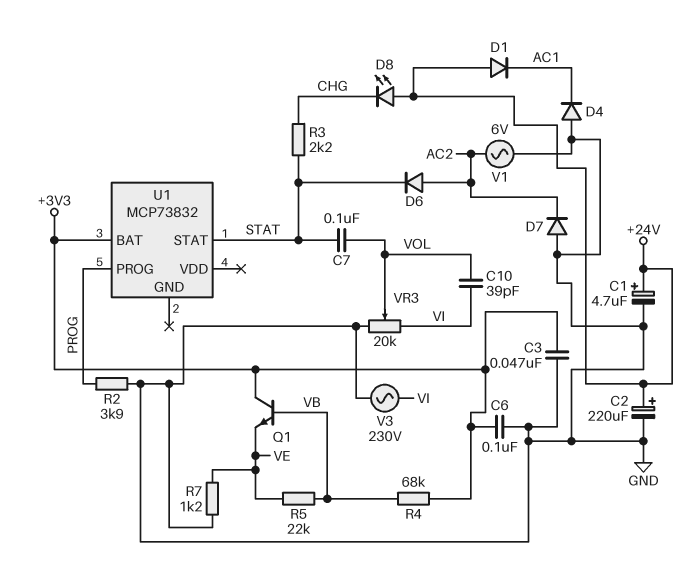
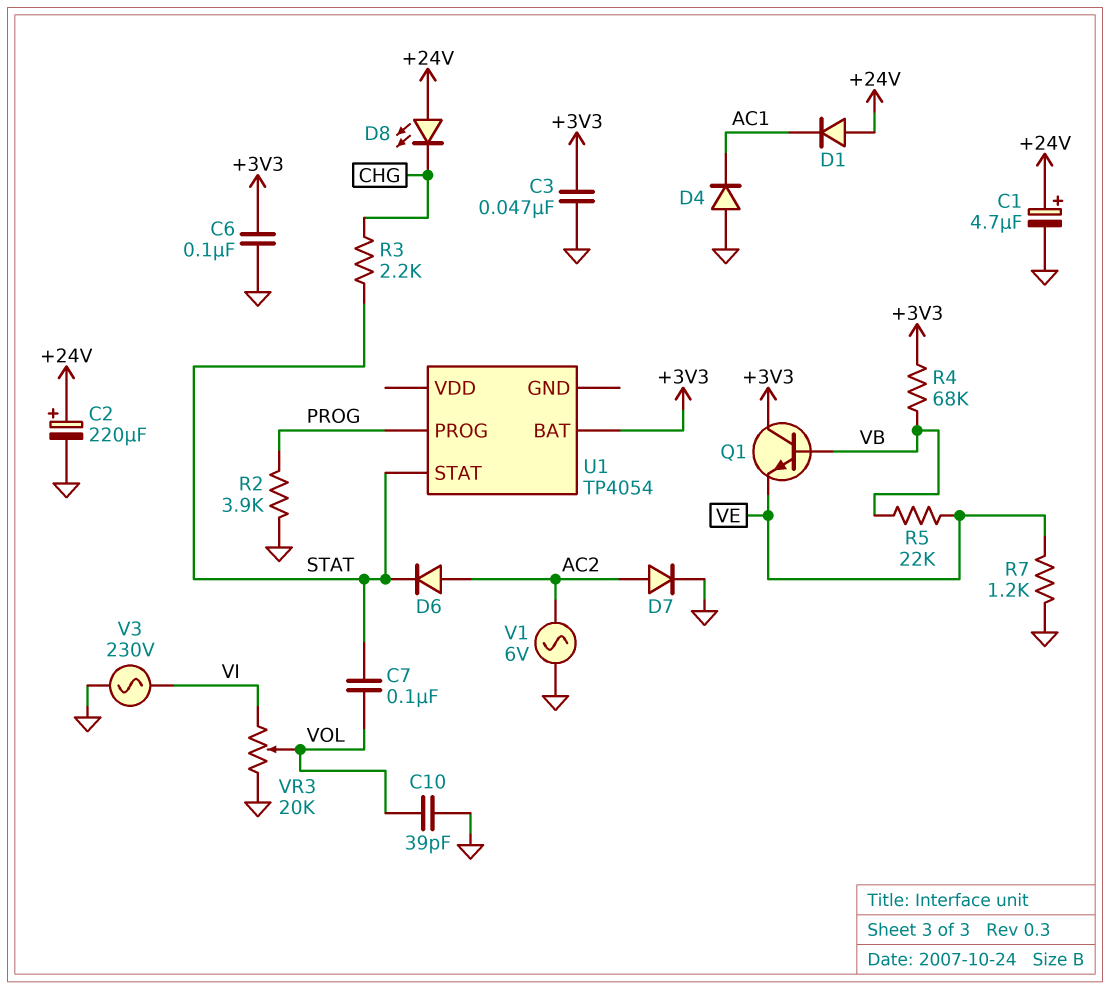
C10: 39pF (VI, VOL) -> 39pF (GND, VOL)
D7: diode (A GND, K AC2) -> diode (A AC2, K GND)
U1: MCP73832 -> TP4054

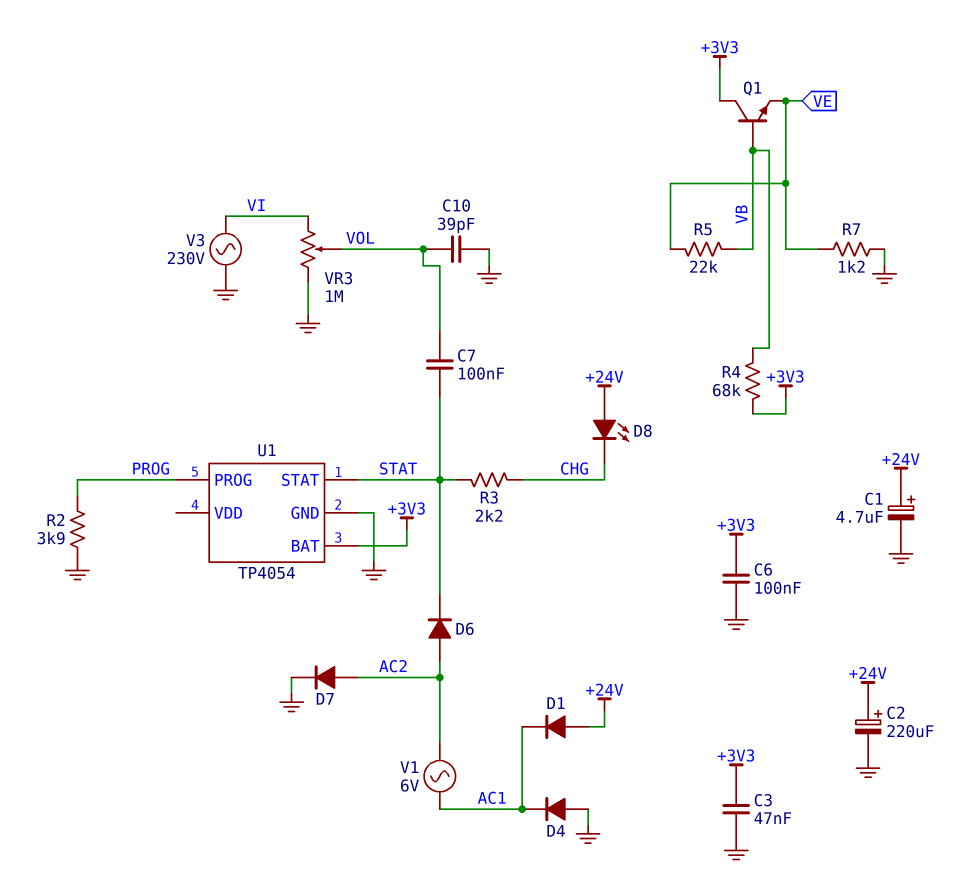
U1 pin GND: none -> GND
V1: AC 6V (AC2, GND) -> AC 6V (AC1, AC2)
VR3: 20k (GND, VI, wiper VOL) -> 1M (GND, VI, wiper VOL)

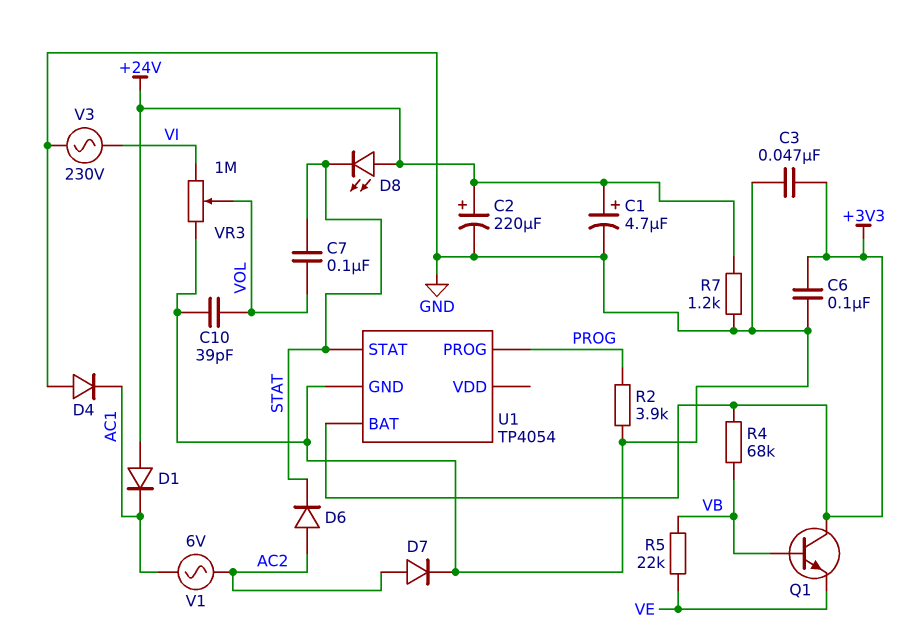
D8: LED (A +24V, K CHG) -> LED (A +24V, K STAT)
R3: 2.2k (CHG, STAT) -> none
R7: 1.2k (GND, VE) -> 1.2k (+24V, GND)

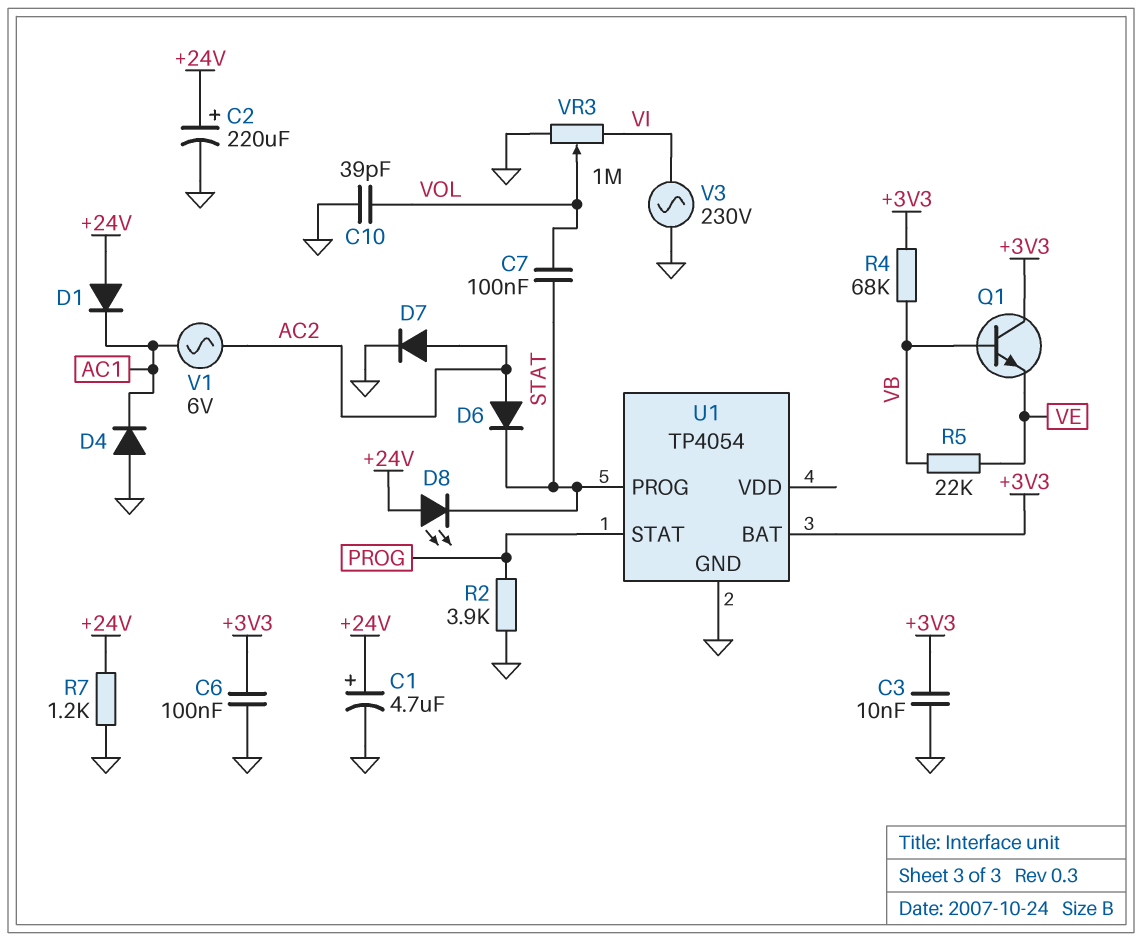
C3: 47nF (+3V3, GND) -> 10nF (+3V3, GND)
U1 pin PROG: PROG -> STAT
U1 pin STAT: STAT -> PROG

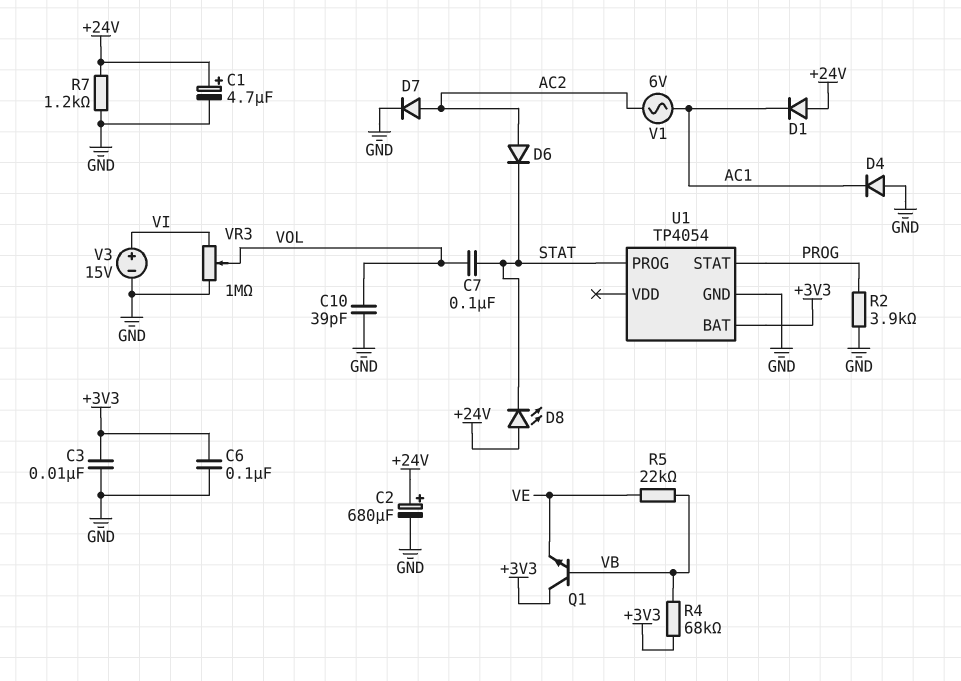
C2: 220uF (plus +24V, minus GND) -> 680uF (plus +24V, minus GND)
V3: AC 230V (GND, VI) -> 15V (plus VI, minus GND)

